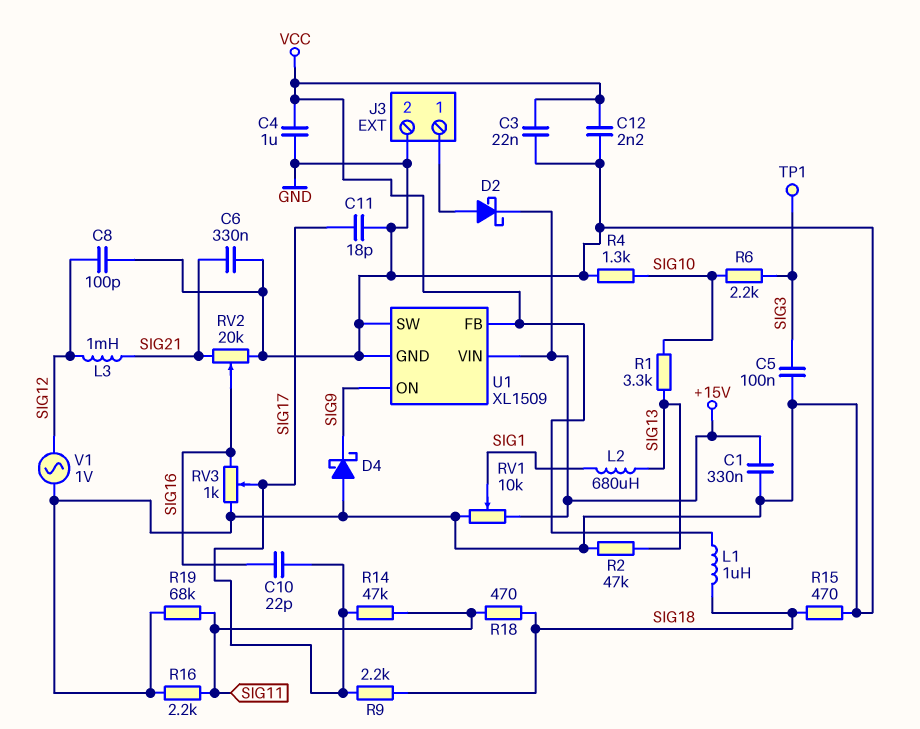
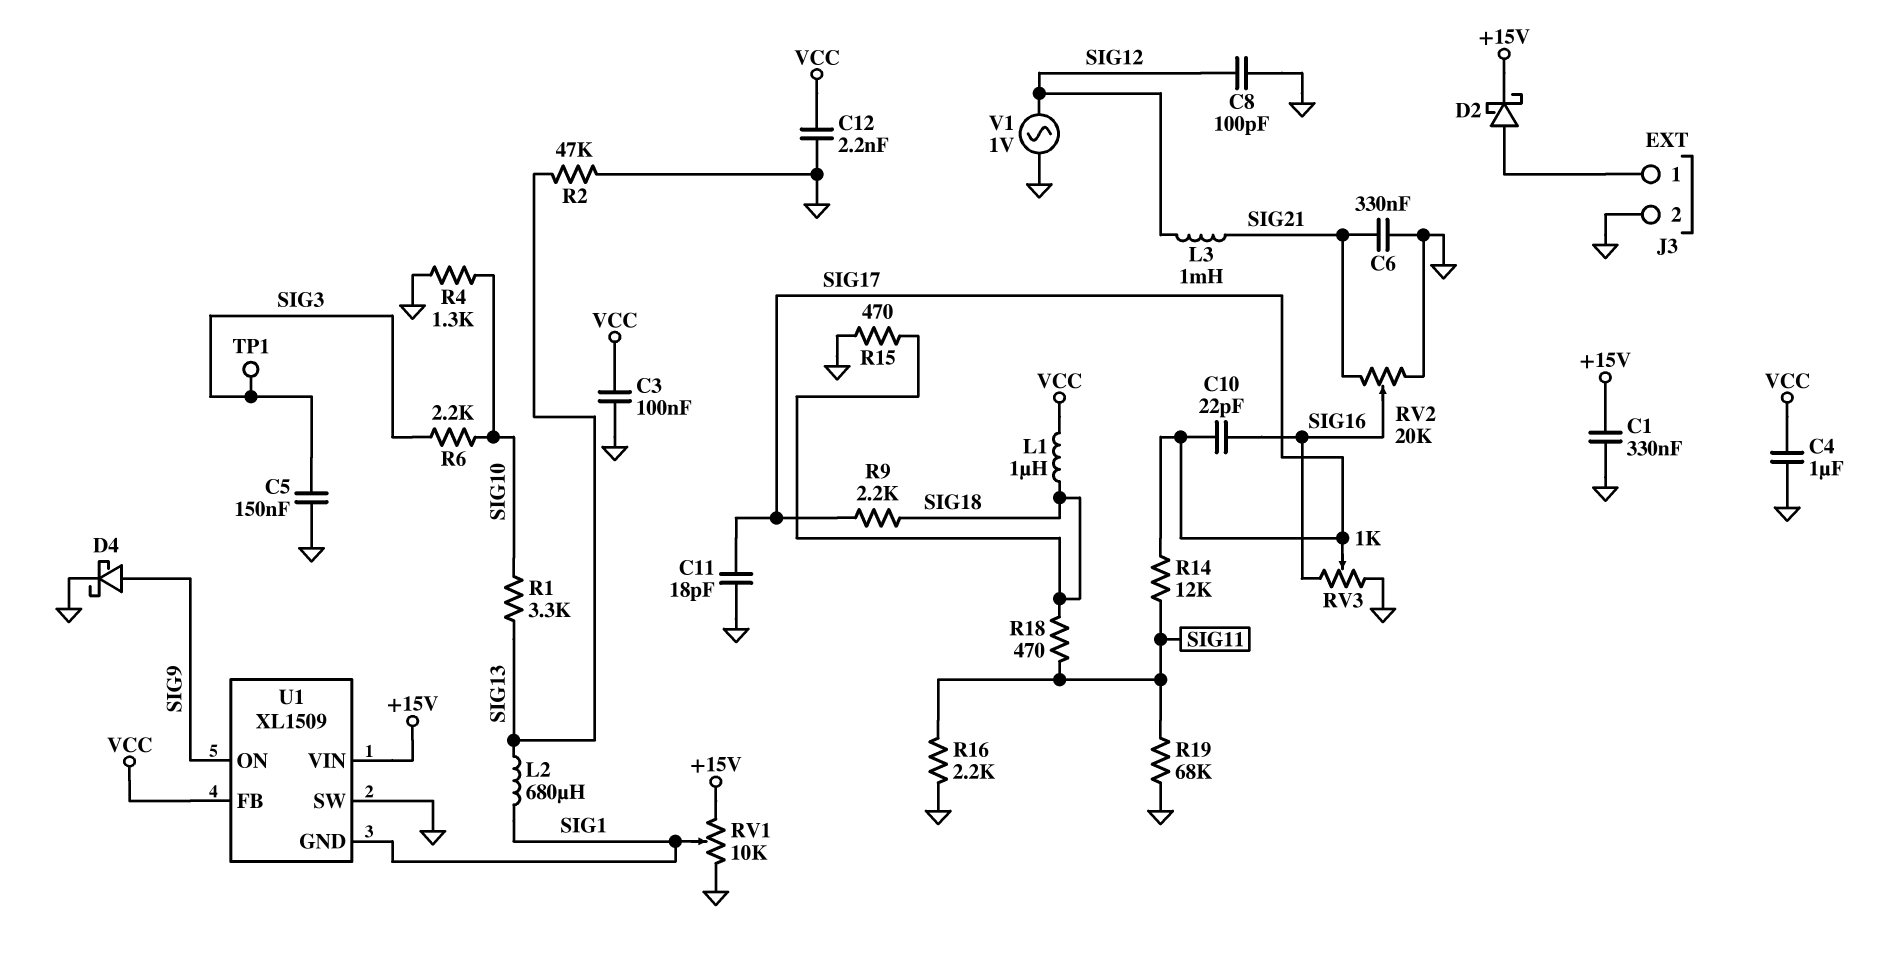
C3: 22nF (GND, VCC) -> 100nF (GND, VCC)
C5: 100nF (GND, SIG3) -> 150nF (GND, SIG3)
D4: schottky (A GND, K SIG9) -> schottky (A SIG9, K GND)
R14: 47k (SIG11, SIG17) -> 12k (SIG11, SIG17)
U1 pin GND: GND -> SIG1

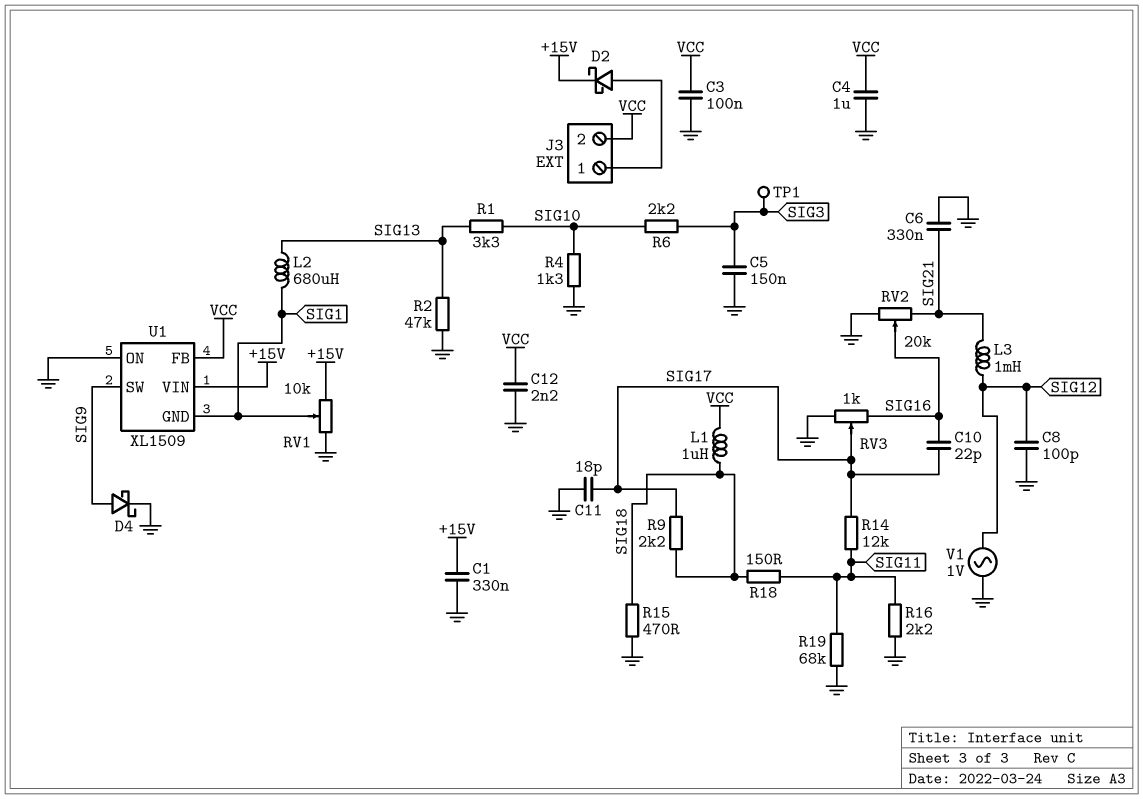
J3 pin 2: GND -> VCC
R18: 470 (SIG11, SIG18) -> 150 (SIG11, SIG18)
U1 pin ON: SIG9 -> GND
U1 pin SW: GND -> SIG9

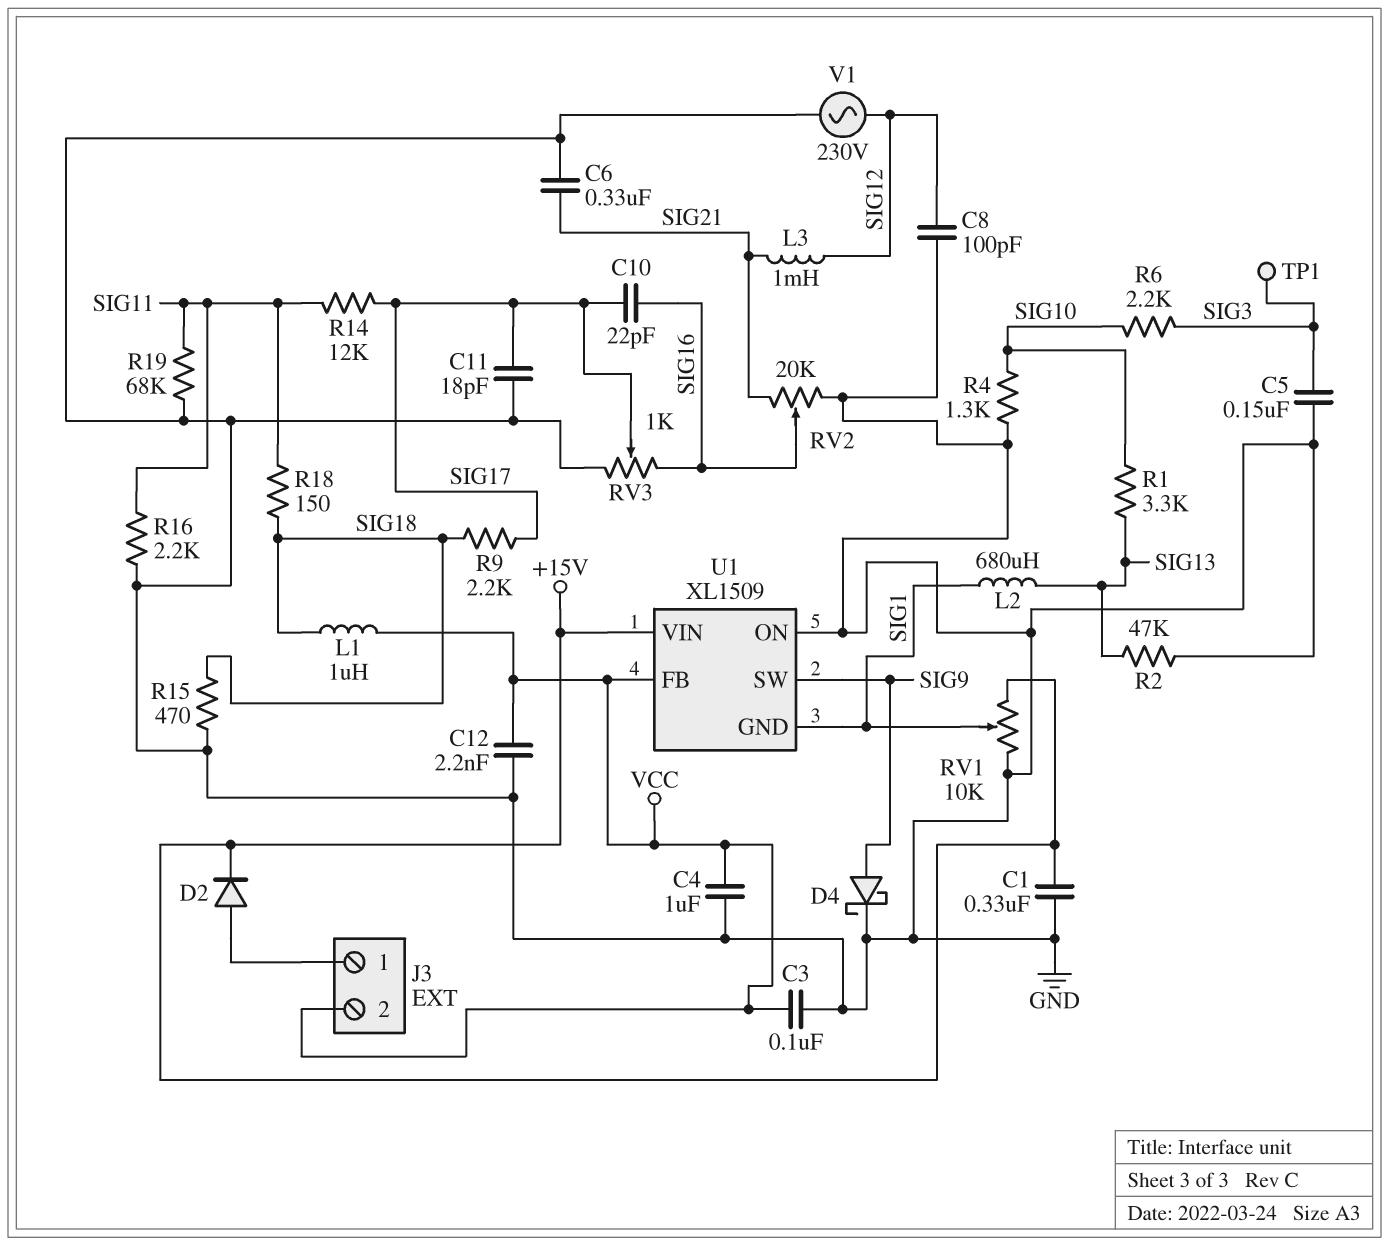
D2: schottky (A J3/1, K +15V) -> diode (A J3/1, K +15V)
V1: AC 1V (GND, SIG12) -> AC 230V (GND, SIG12)

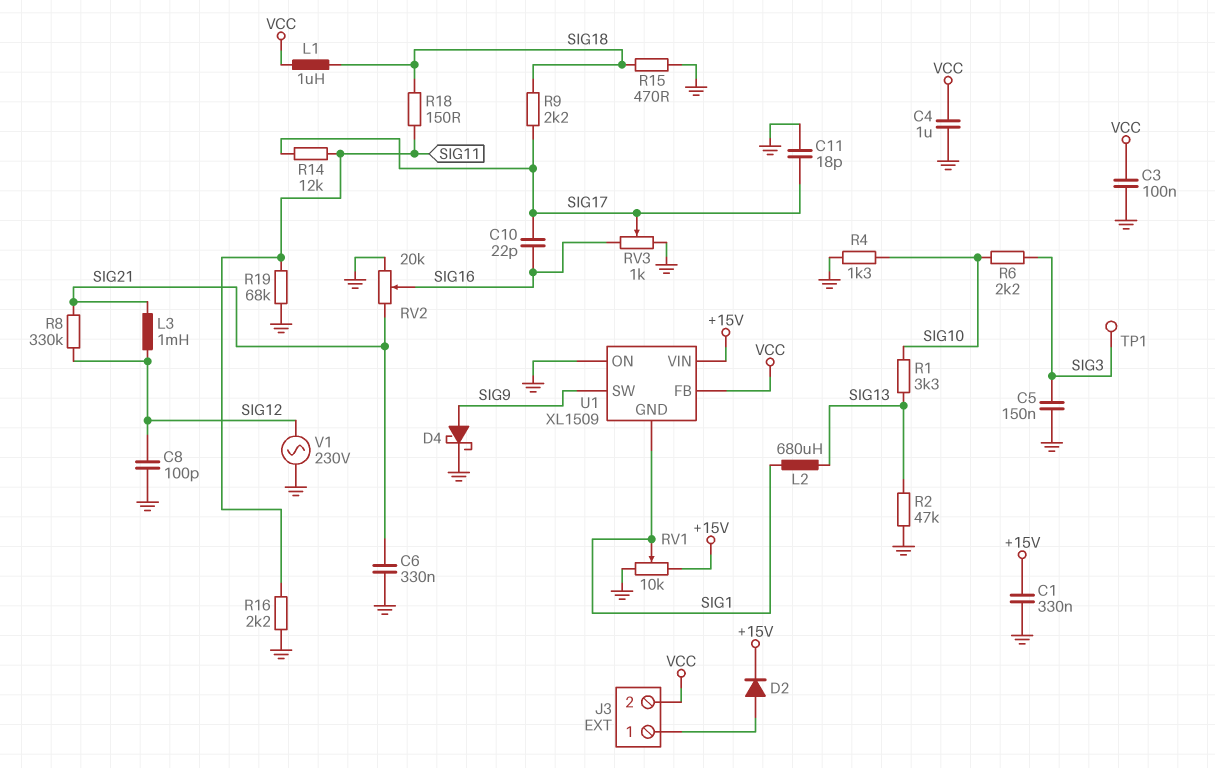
C12: 2.2nF (GND, VCC) -> none
R8: none -> 330k (SIG12, SIG21)

